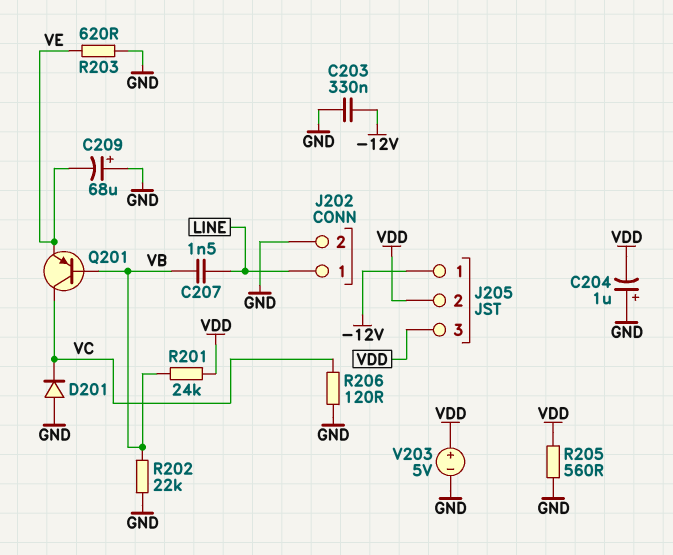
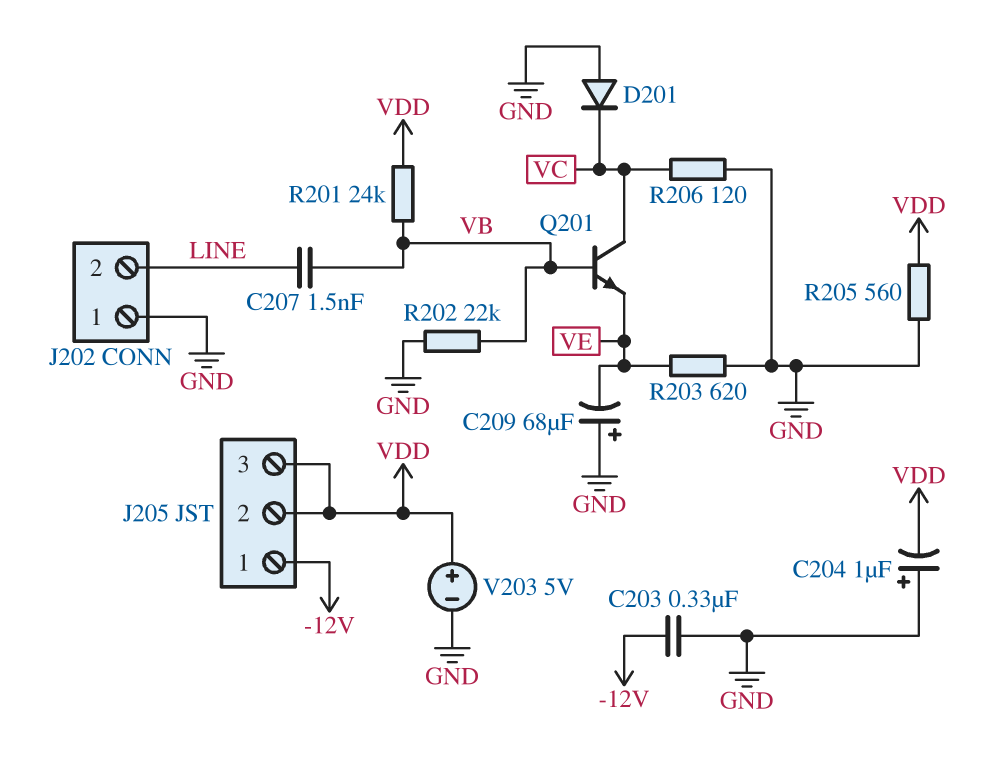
J202 pin 1: LINE -> GND
J202 pin 2: GND -> LINE
Q201: PNP (B VB, C VC, E VE) -> NPN (B VB, C VC, E VE)

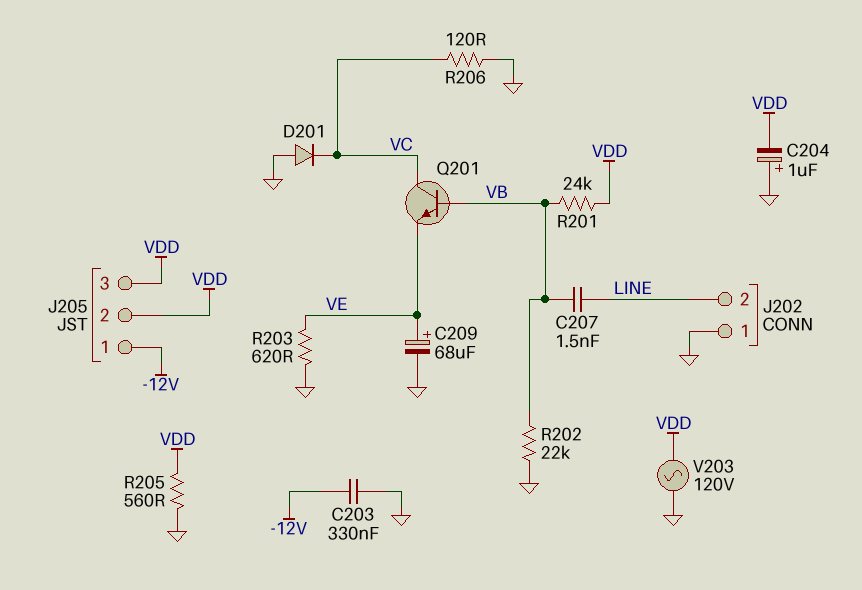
C209: 68uF (plus GND, minus VE) -> 68uF (plus VE, minus GND)
V203: 5V (plus VDD, minus GND) -> AC 120V (GND, VDD)

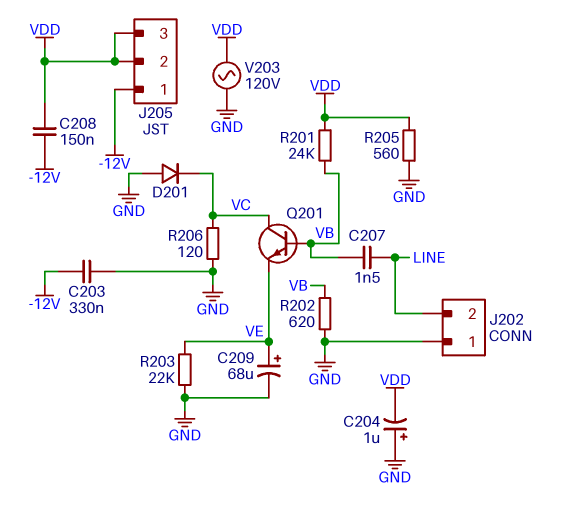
C208: none -> 150nF (-12V, VDD)
R202: 22k (GND, VB) -> 620 (GND, VB)
R203: 620 (GND, VE) -> 22k (GND, VE)

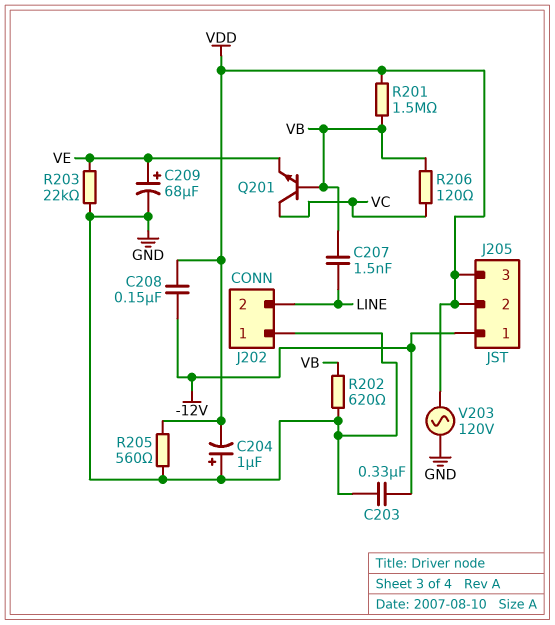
D201: diode (A GND, K VC) -> none
R201: 24k (VB, VDD) -> 1.5M (VB, VDD)
R206: 120 (GND, VC) -> 120 (VB, VC)

